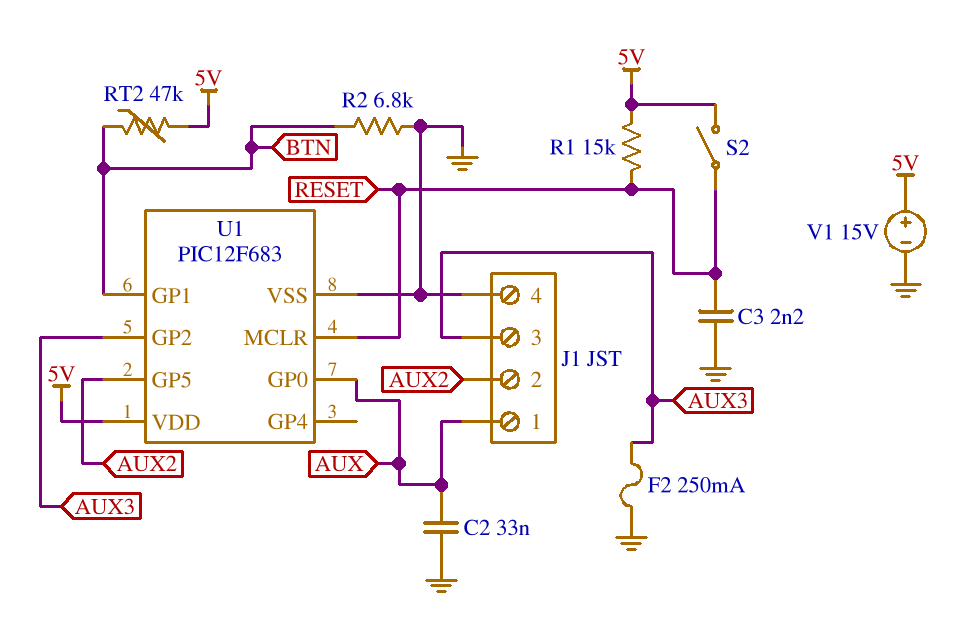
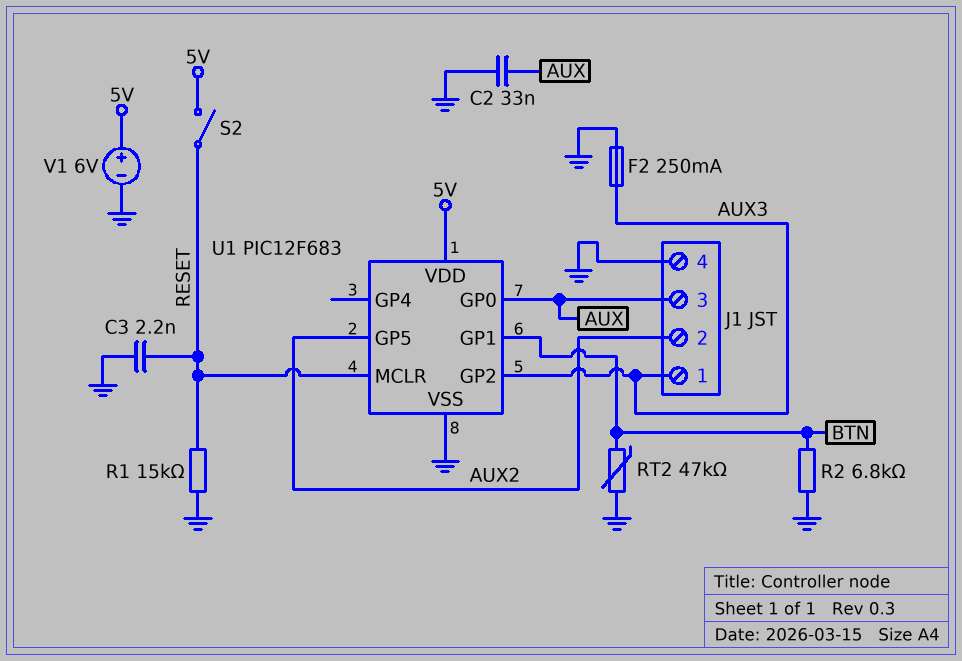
J1 pin 1: AUX -> AUX3
J1 pin 3: AUX3 -> AUX
R1: 15k (5V, RESET) -> 15k (GND, RESET)
RT2: 47k (5V, BTN) -> 47k (BTN, GND)
V1: 15V (plus 5V, minus GND) -> 6V (plus 5V, minus GND)

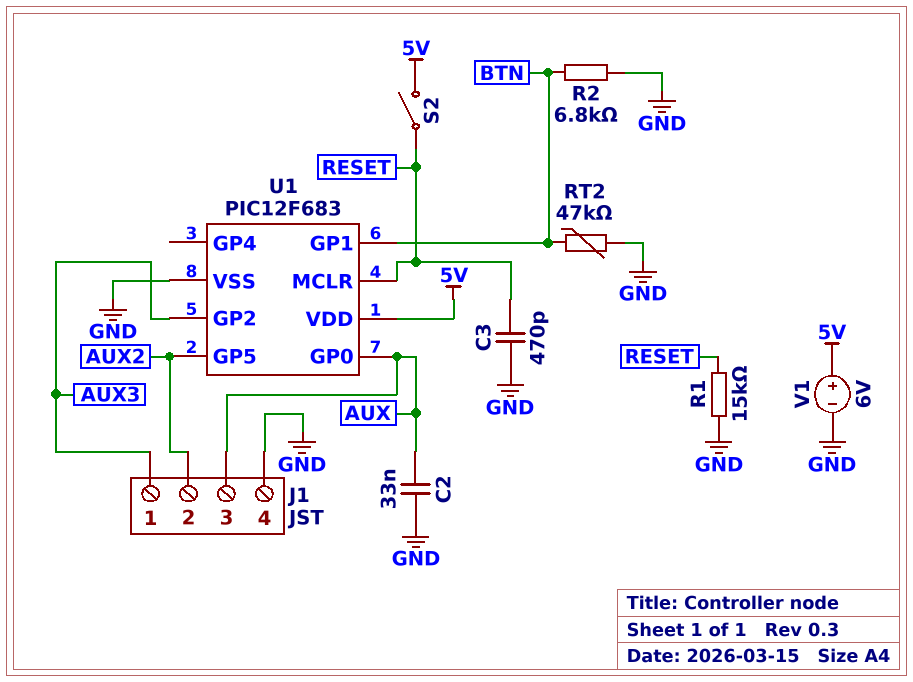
C3: 2.2nF (GND, RESET) -> 470pF (GND, RESET)
F2: 250mA (AUX3, GND) -> none

